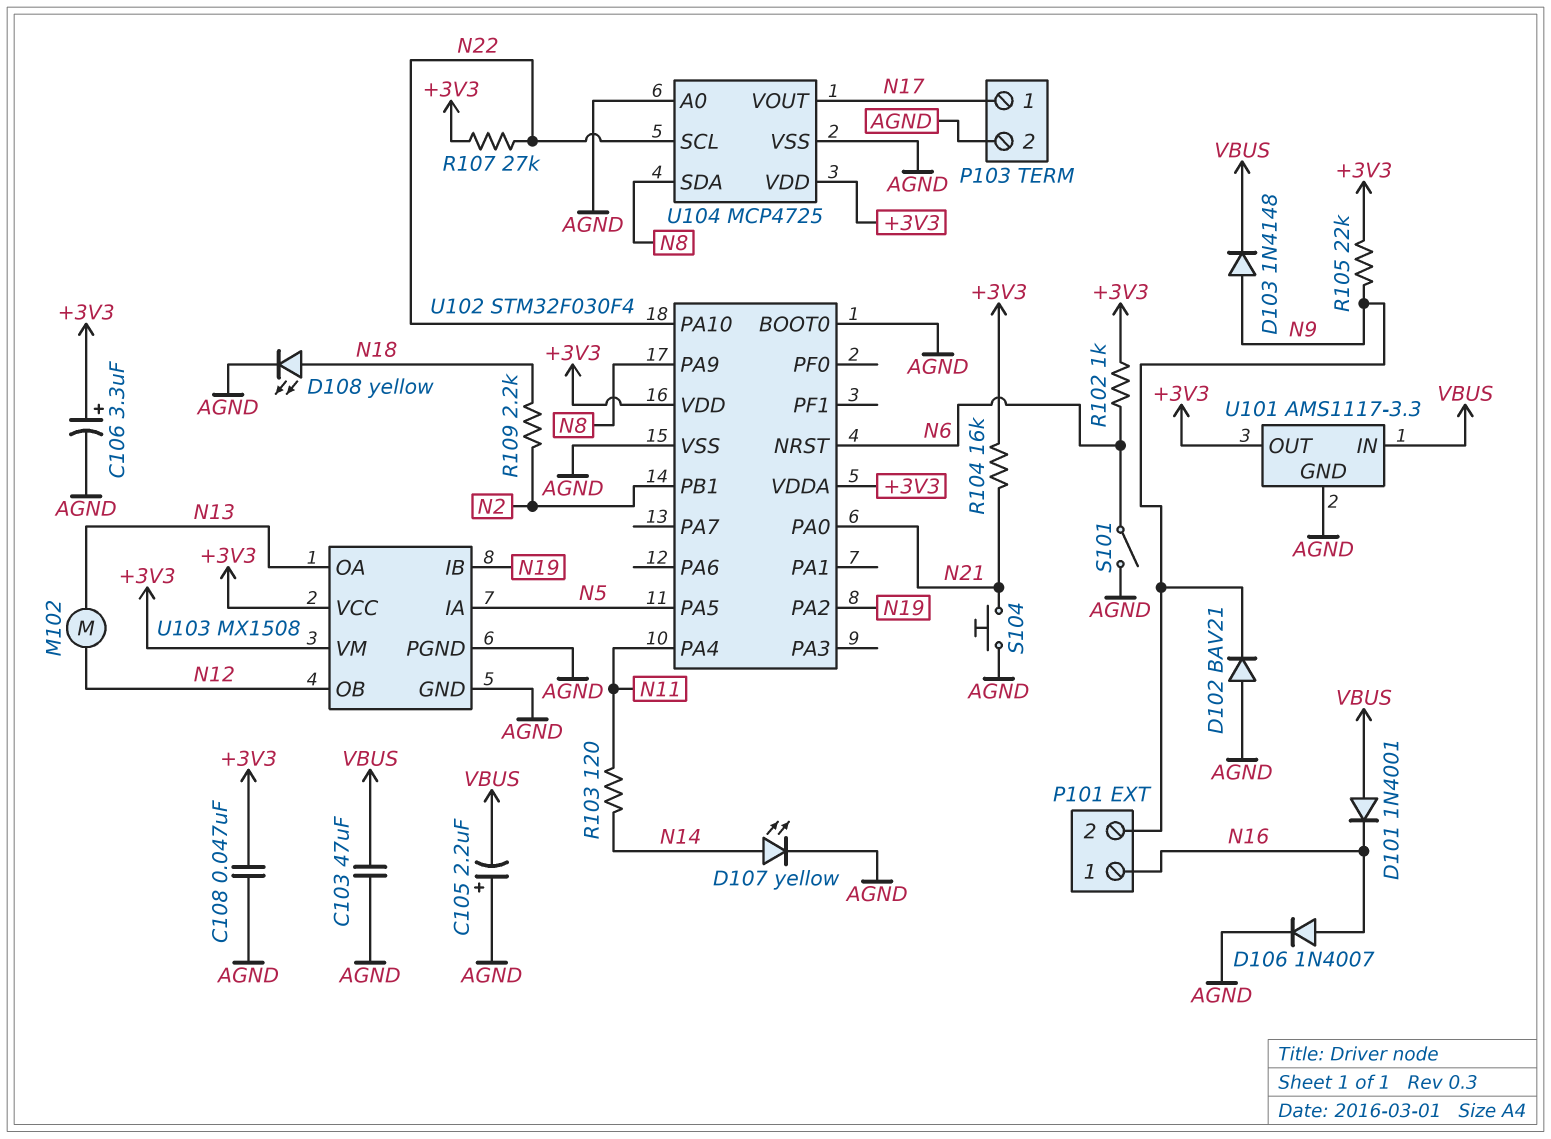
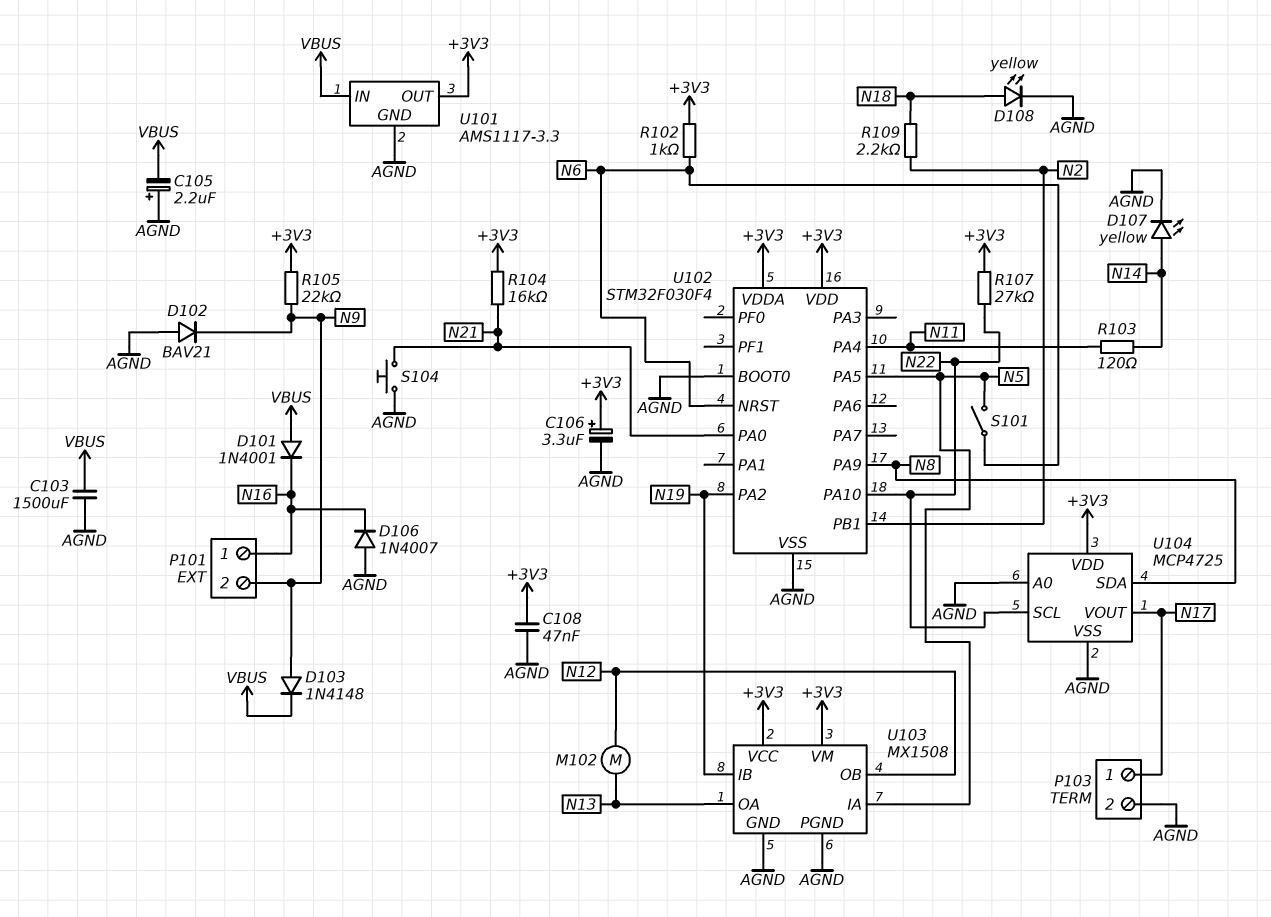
C103: 47uF (AGND, VBUS) -> 1500uF (AGND, VBUS)
D106: diode 1N4007 (A N16, K AGND) -> diode 1N4007 (A AGND, K N16)
S101: switch (AGND, N6) -> switch (N5, N6)

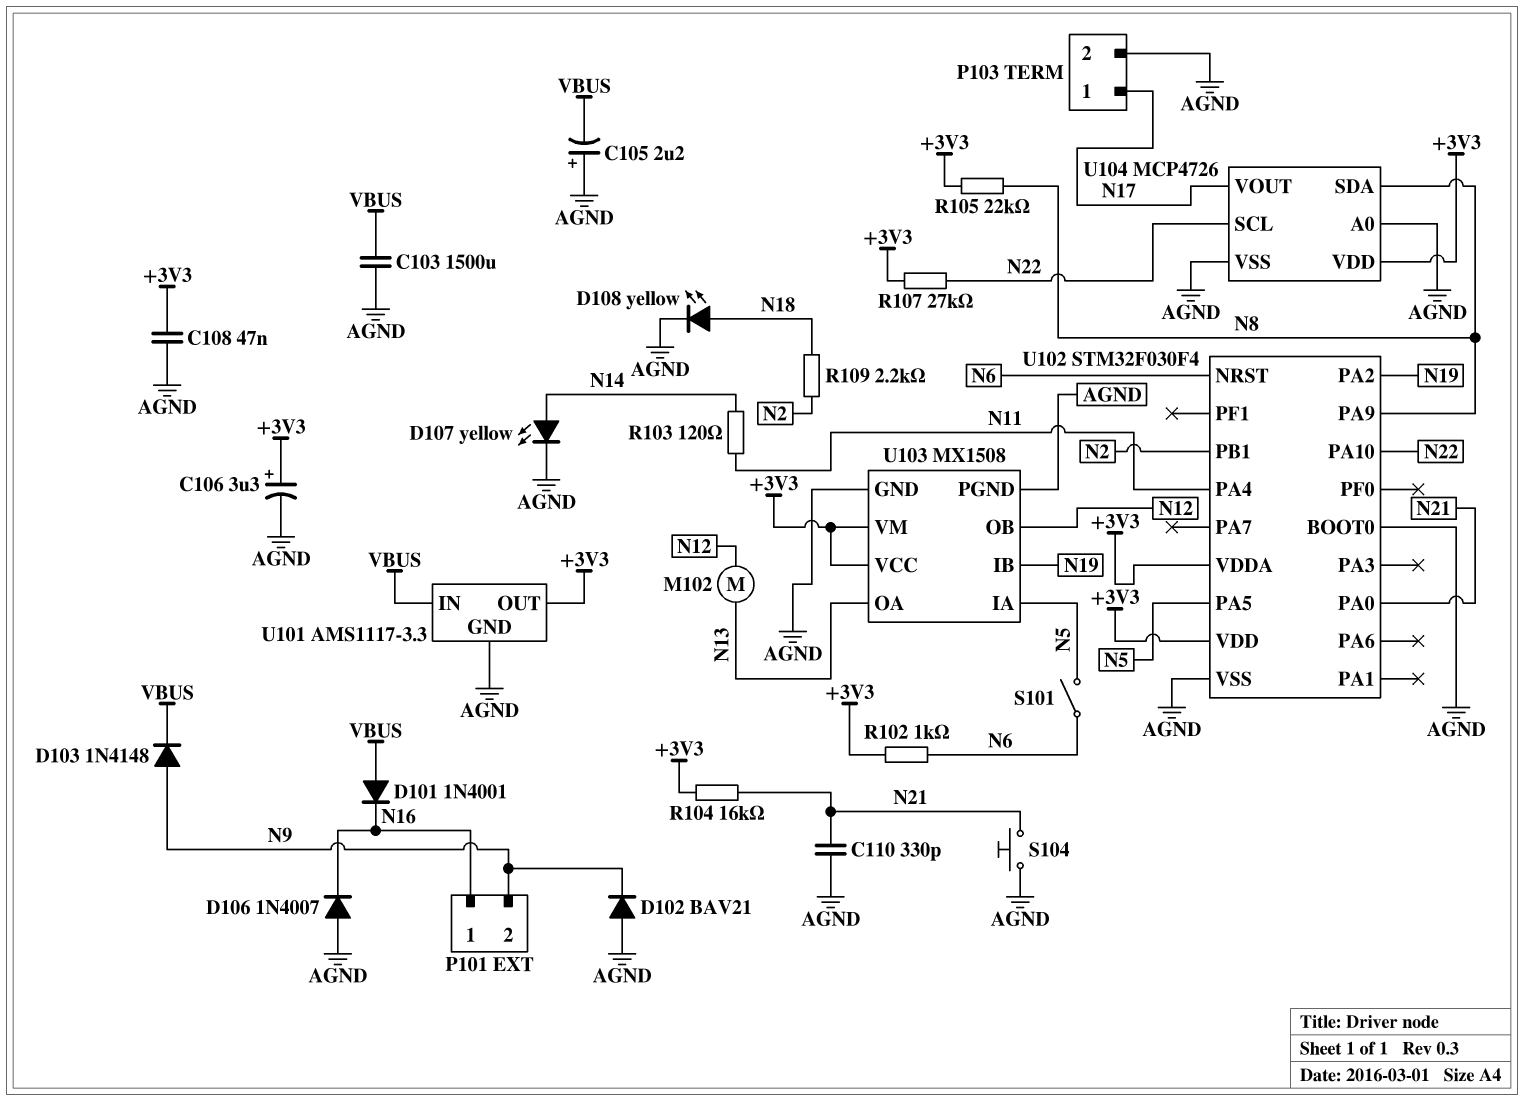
C110: none -> 330pF (AGND, N21)
R105: 22k (+3V3, N9) -> 22k (+3V3, N8)
U104: MCP4725 -> MCP4726

